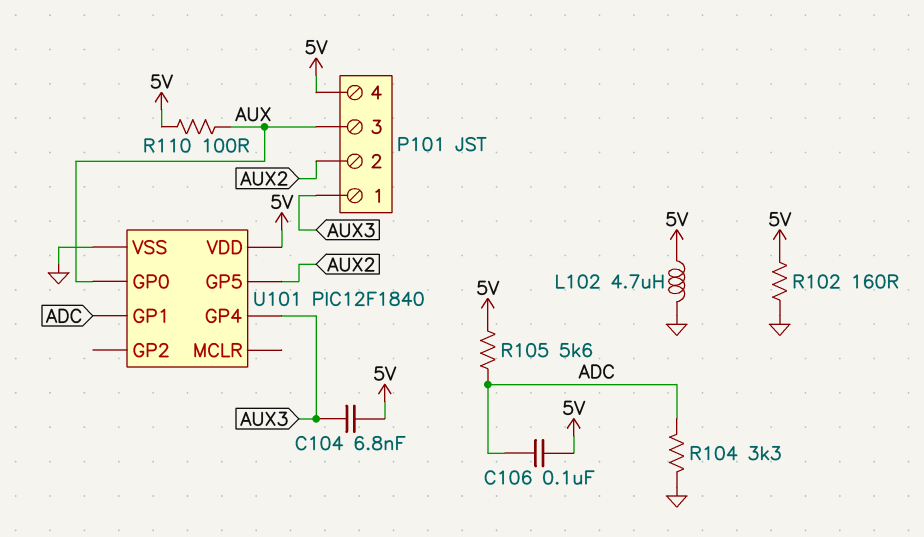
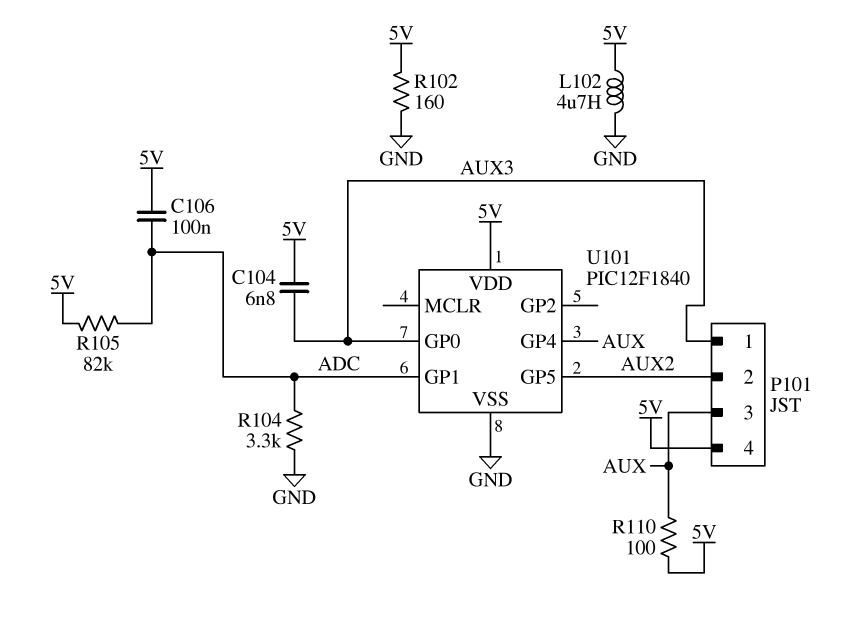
R105: 5.6k (5V, ADC) -> 82k (5V, ADC)
U101 pin GP0: AUX -> AUX3
U101 pin GP4: AUX3 -> AUX

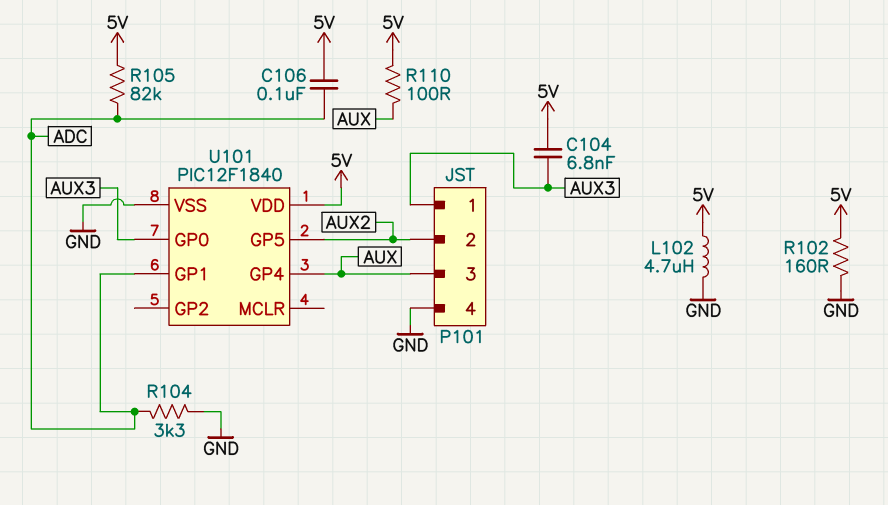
P101 pin 4: 5V -> GND

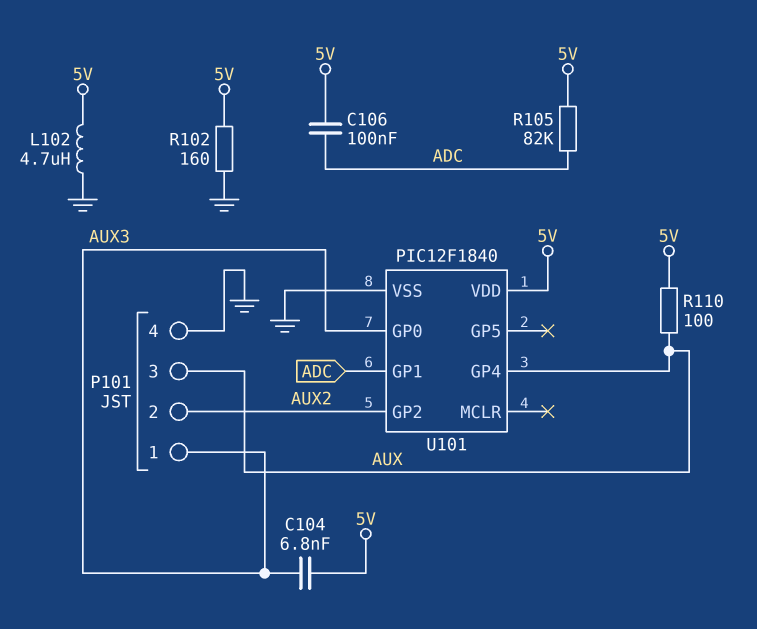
R104: 3.3k (ADC, GND) -> none
U101 pin GP2: none -> AUX2
U101 pin GP5: AUX2 -> none

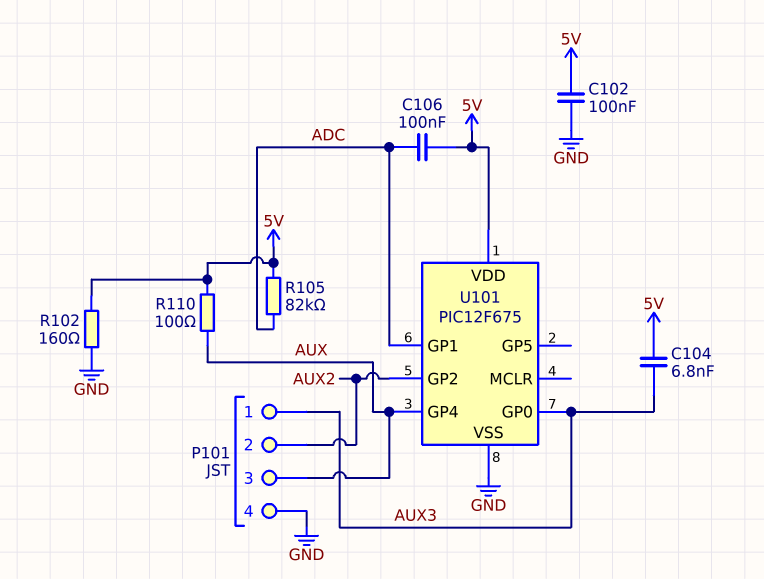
C102: none -> 100nF (5V, GND)
L102: 4.7uH (5V, GND) -> none
U101: PIC12F1840 -> PIC12F675

